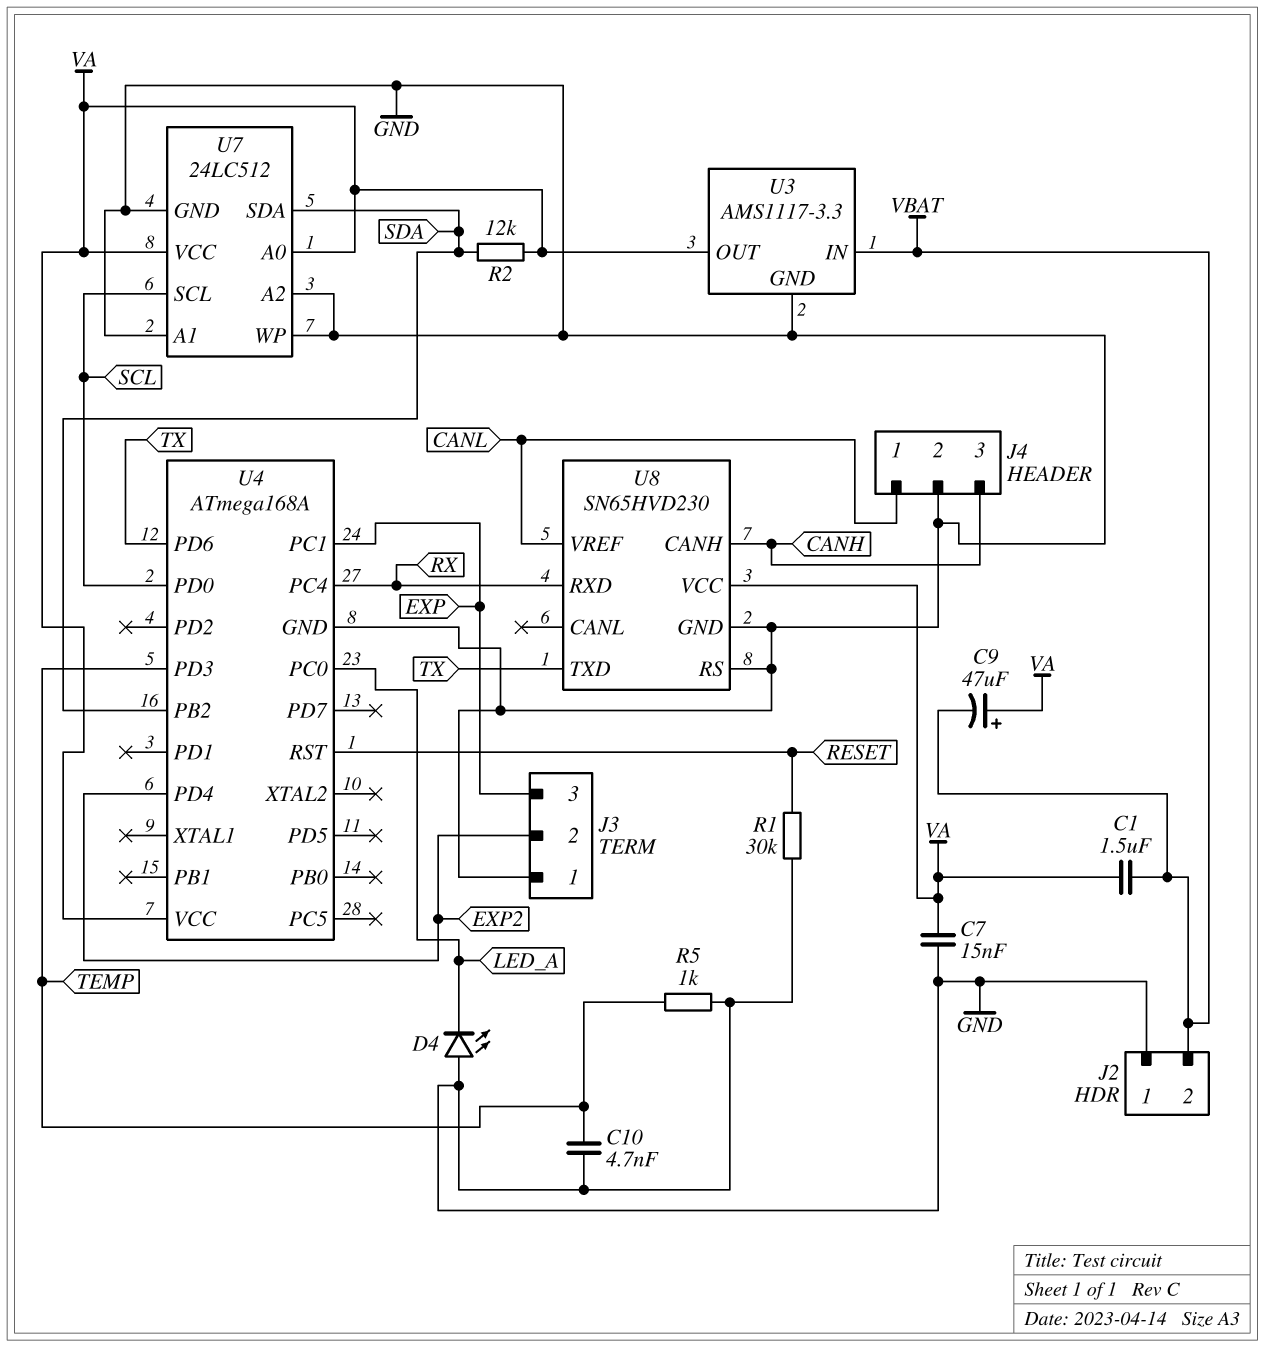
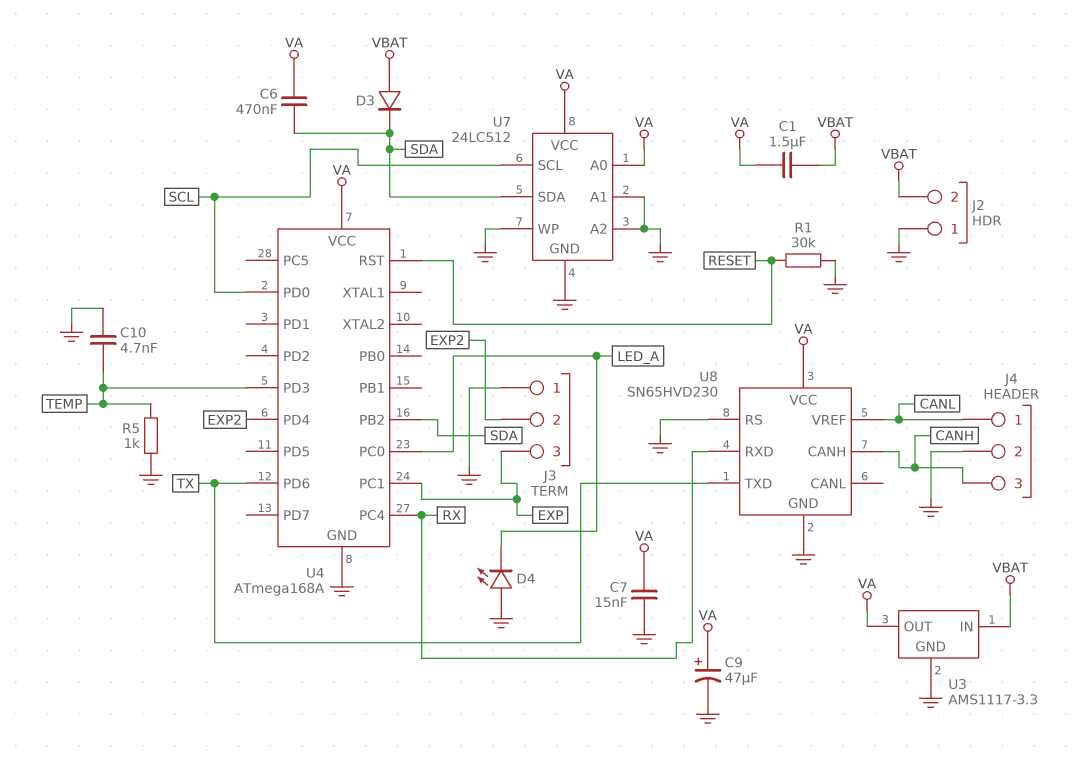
C6: none -> 470nF (SDA, VA)
C9: 47uF (plus VA, minus VBAT) -> 47uF (plus VA, minus GND)
D3: none -> diode (A VBAT, K SDA)
R2: 12k (SDA, VA) -> none

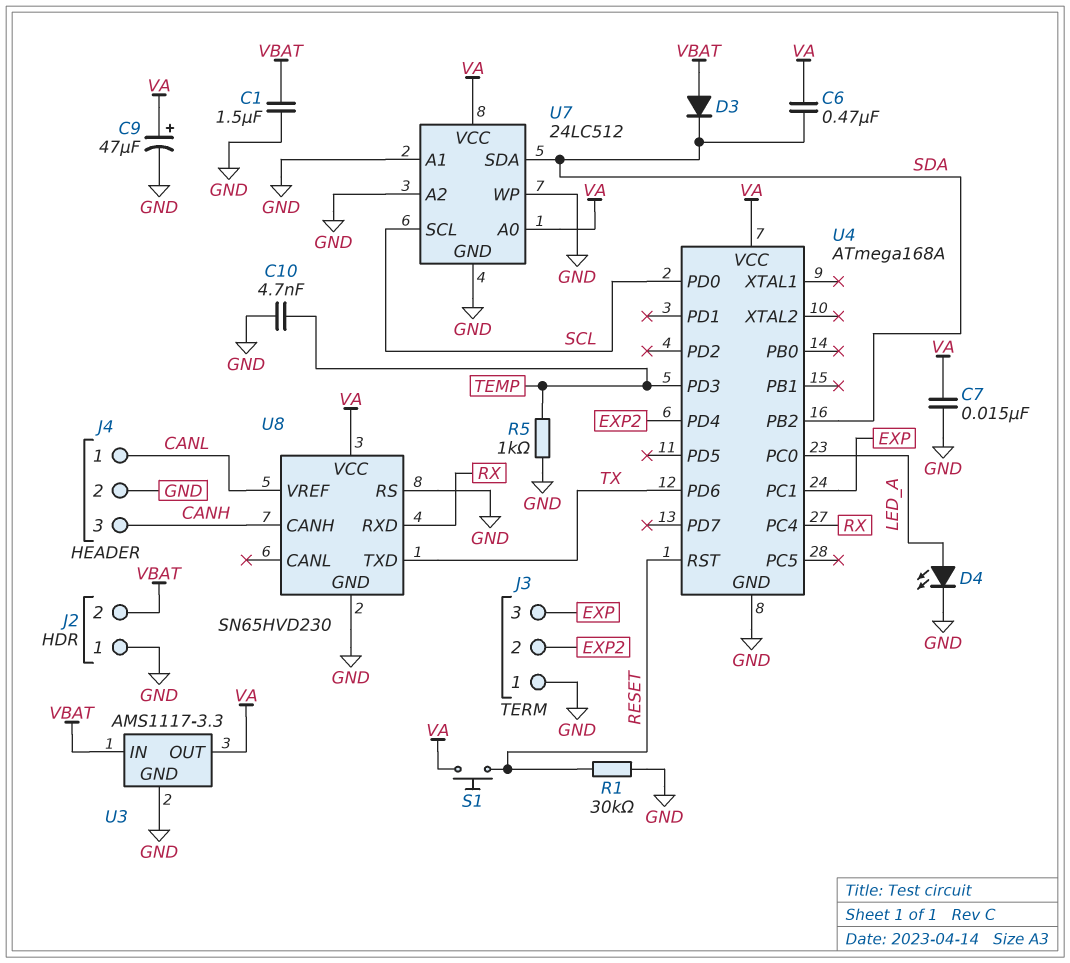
C1: 1.5uF (VA, VBAT) -> 1.5uF (GND, VBAT)
D4: LED (A GND, K LED_A) -> LED (A LED_A, K GND)
S1: none -> button (RESET, VA)

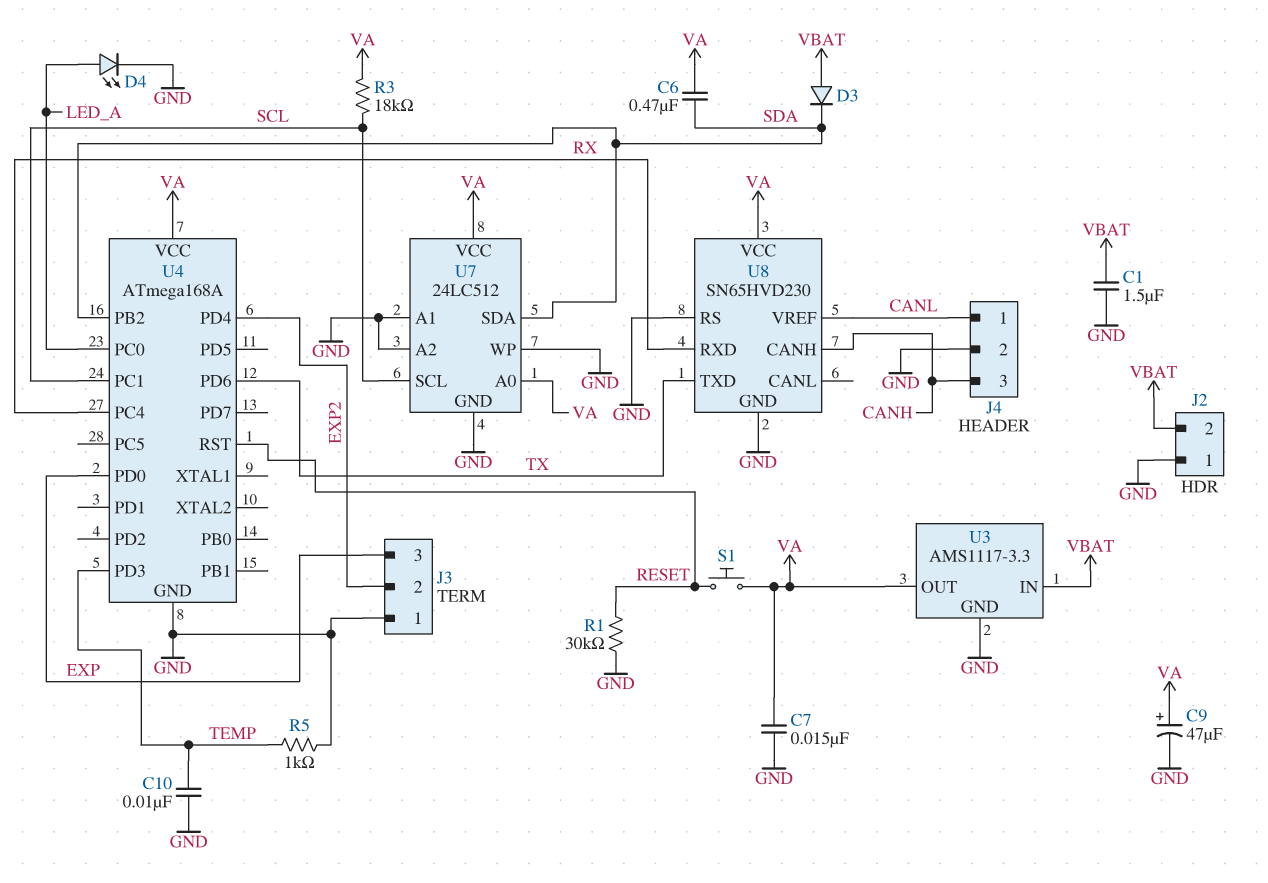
C10: 4.7nF (GND, TEMP) -> 10nF (GND, TEMP)
R3: none -> 18k (SCL, VA)
U4 pin PC1: EXP -> SCL
U4 pin PD0: SCL -> EXP

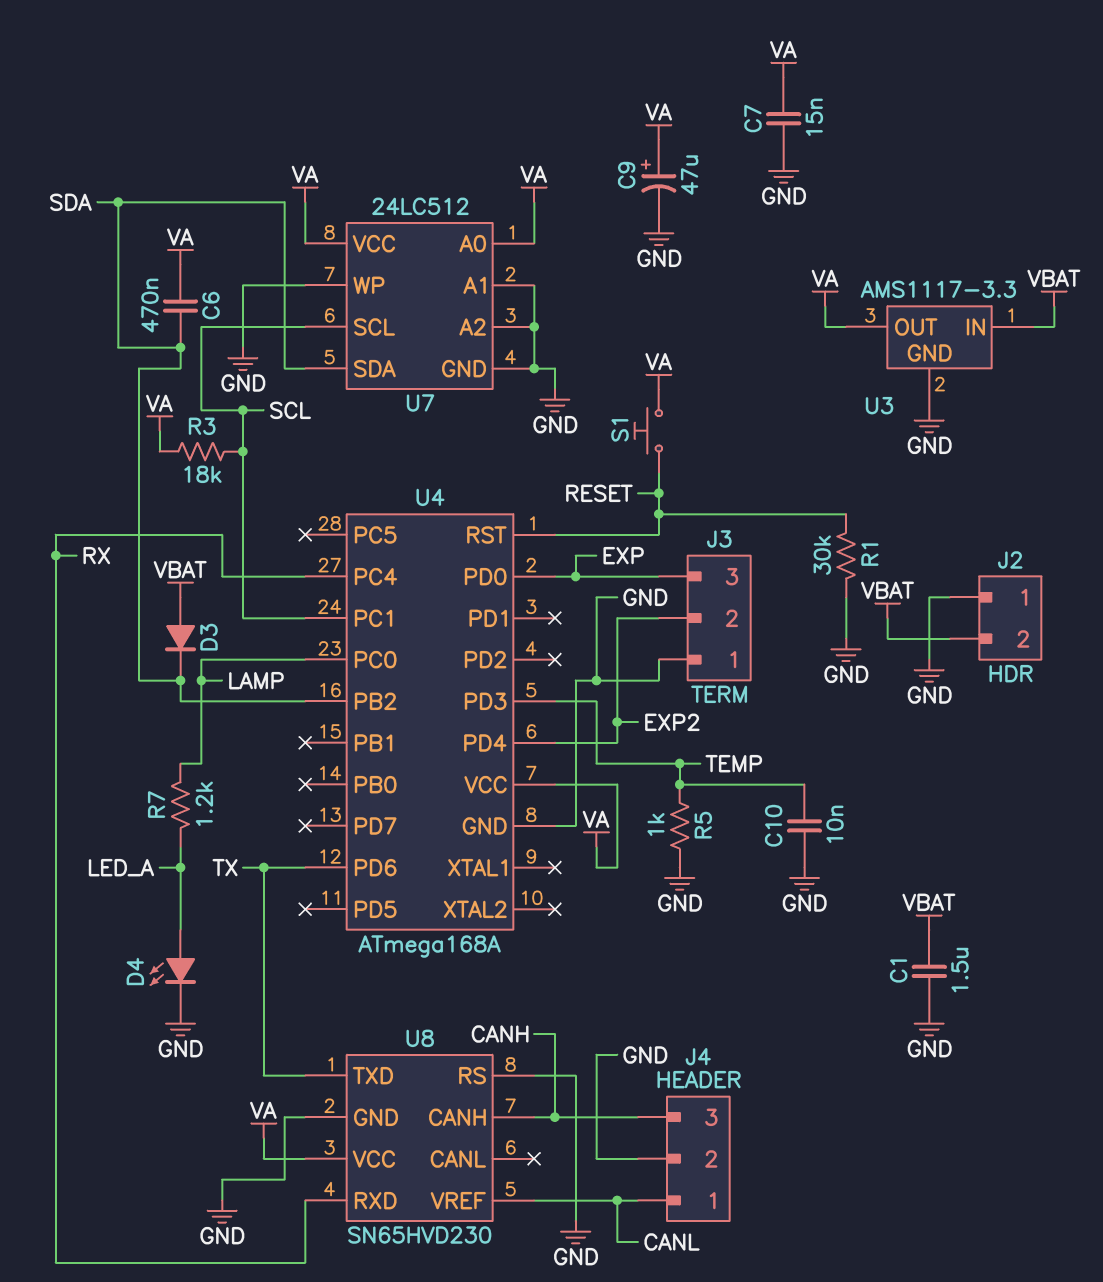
R7: none -> 1.2k (LAMP, LED_A)
U4 pin PC0: LED_A -> LAMP

